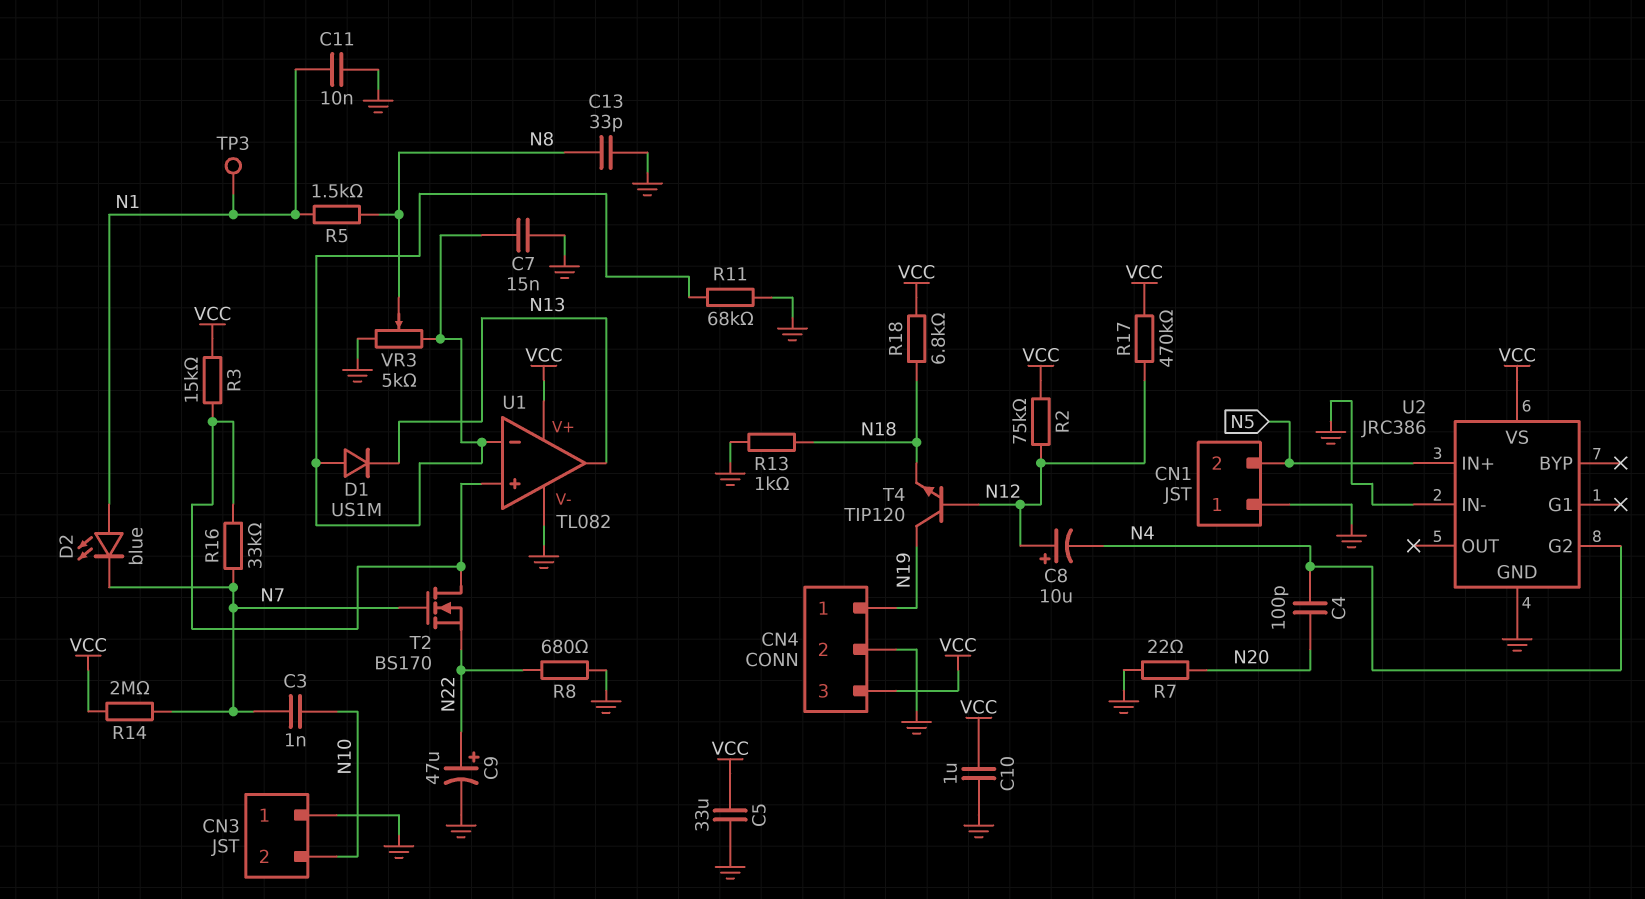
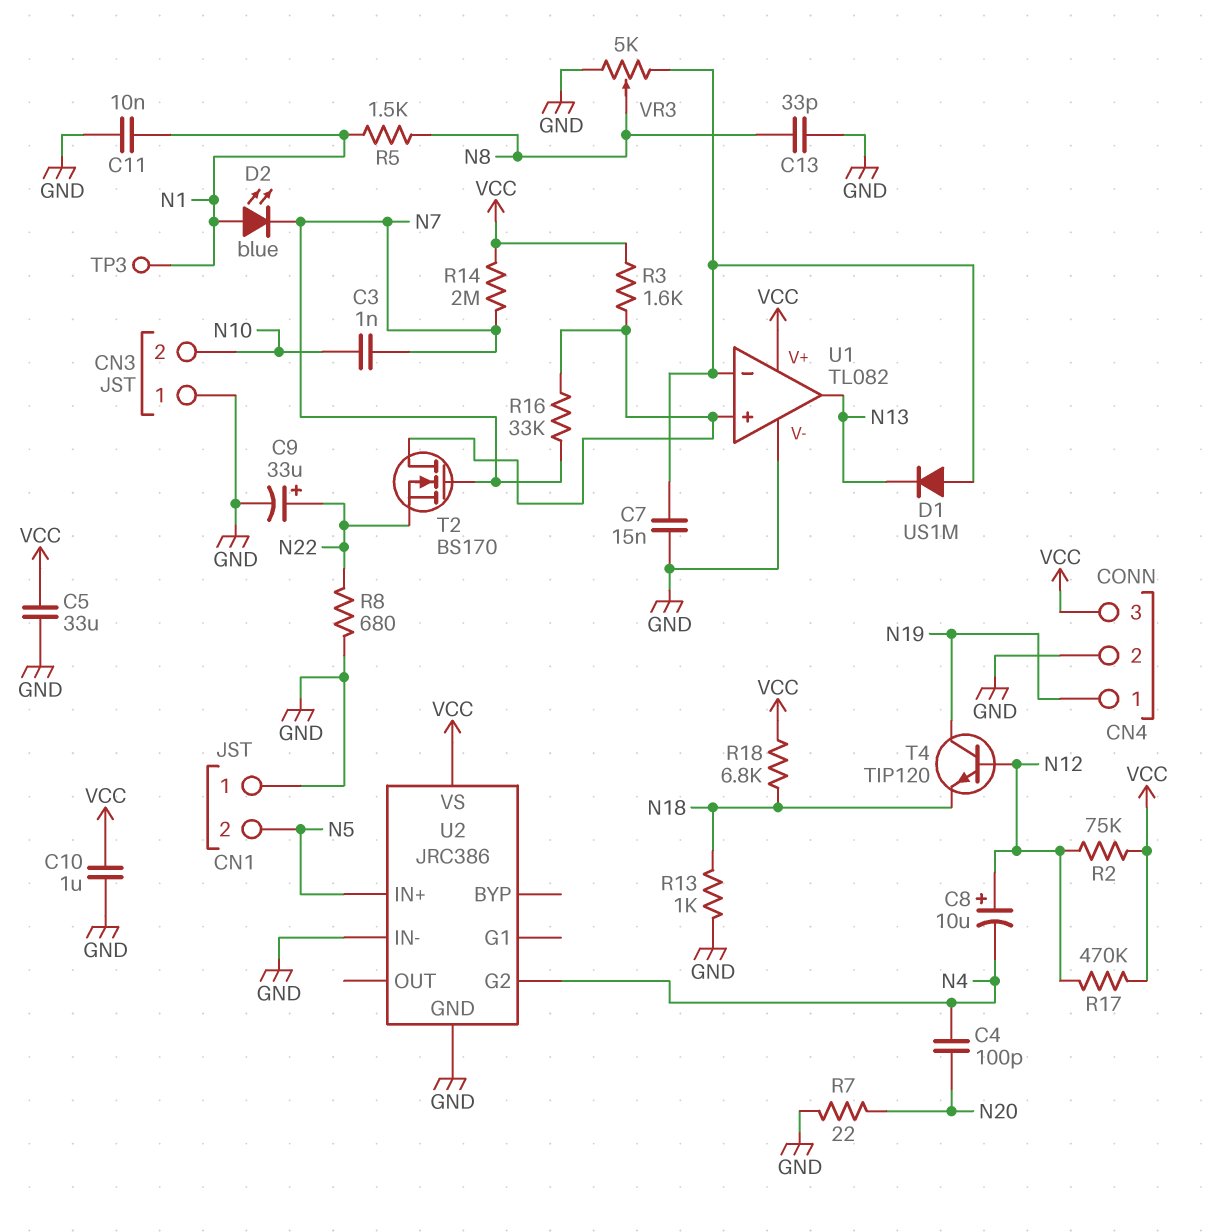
C9: 47uF (plus N22, minus GND) -> 33uF (plus N22, minus GND)
R3: 15k (U1/in+, VCC) -> 1.6k (U1/in+, VCC)
R11: 68k (GND, U1/in-) -> none

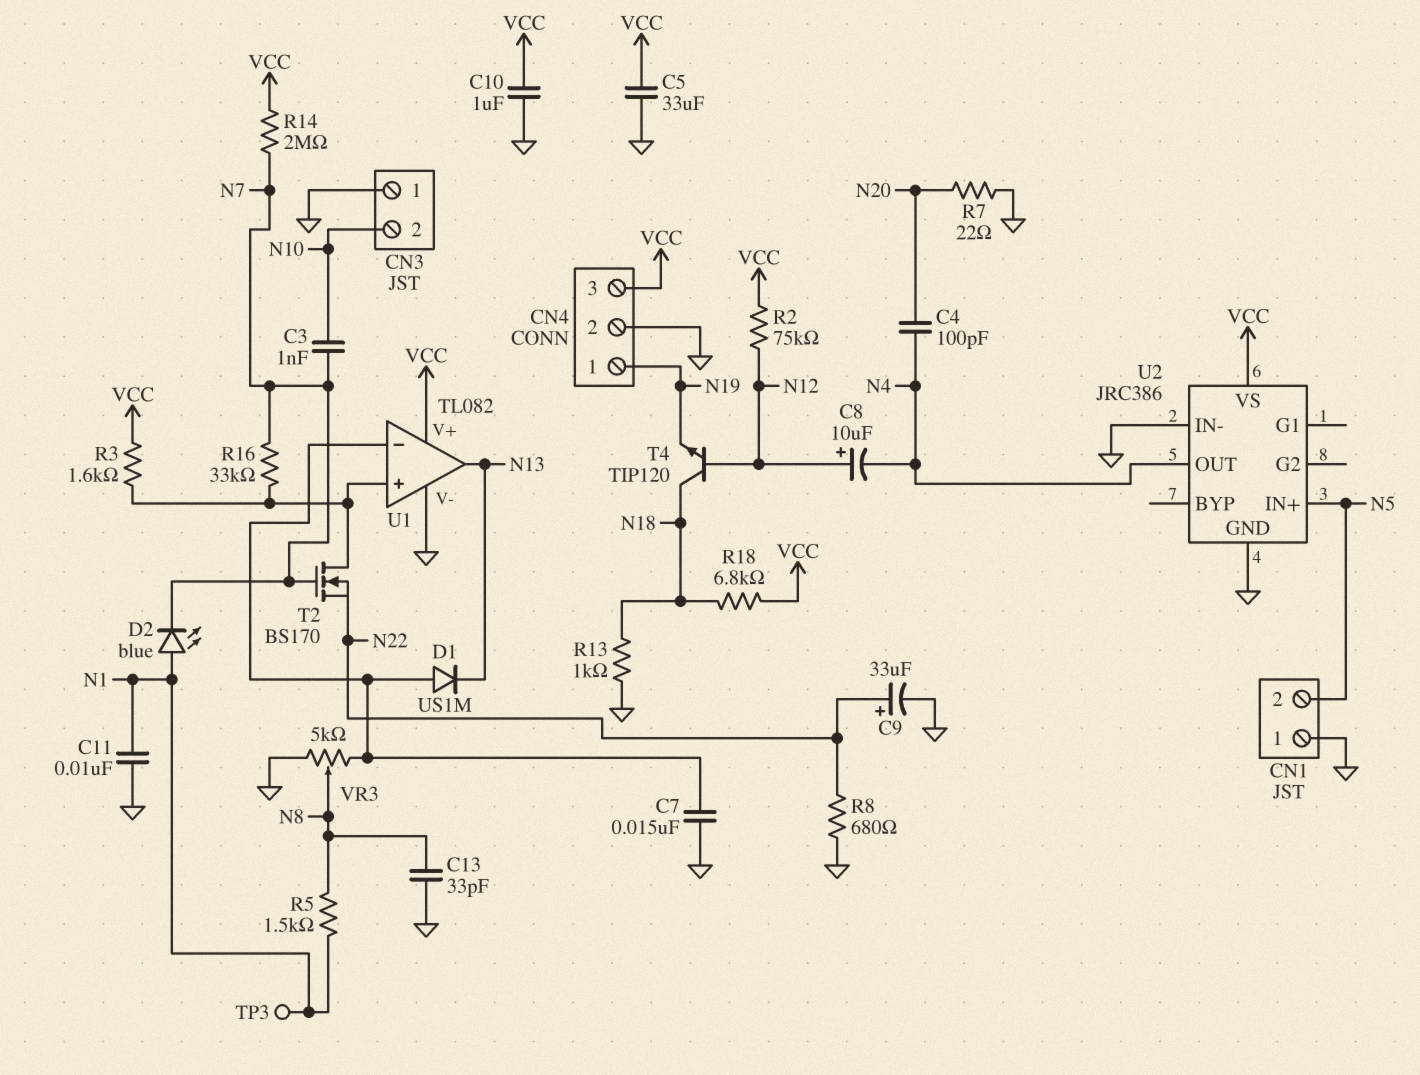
R17: 470k (N12, VCC) -> none
T4: NPN TIP120 (B N12, C N19, E N18) -> NPN TIP120 (B N12, C N18, E N19)
U2 pin G2: N4 -> none
U2 pin OUT: none -> N4

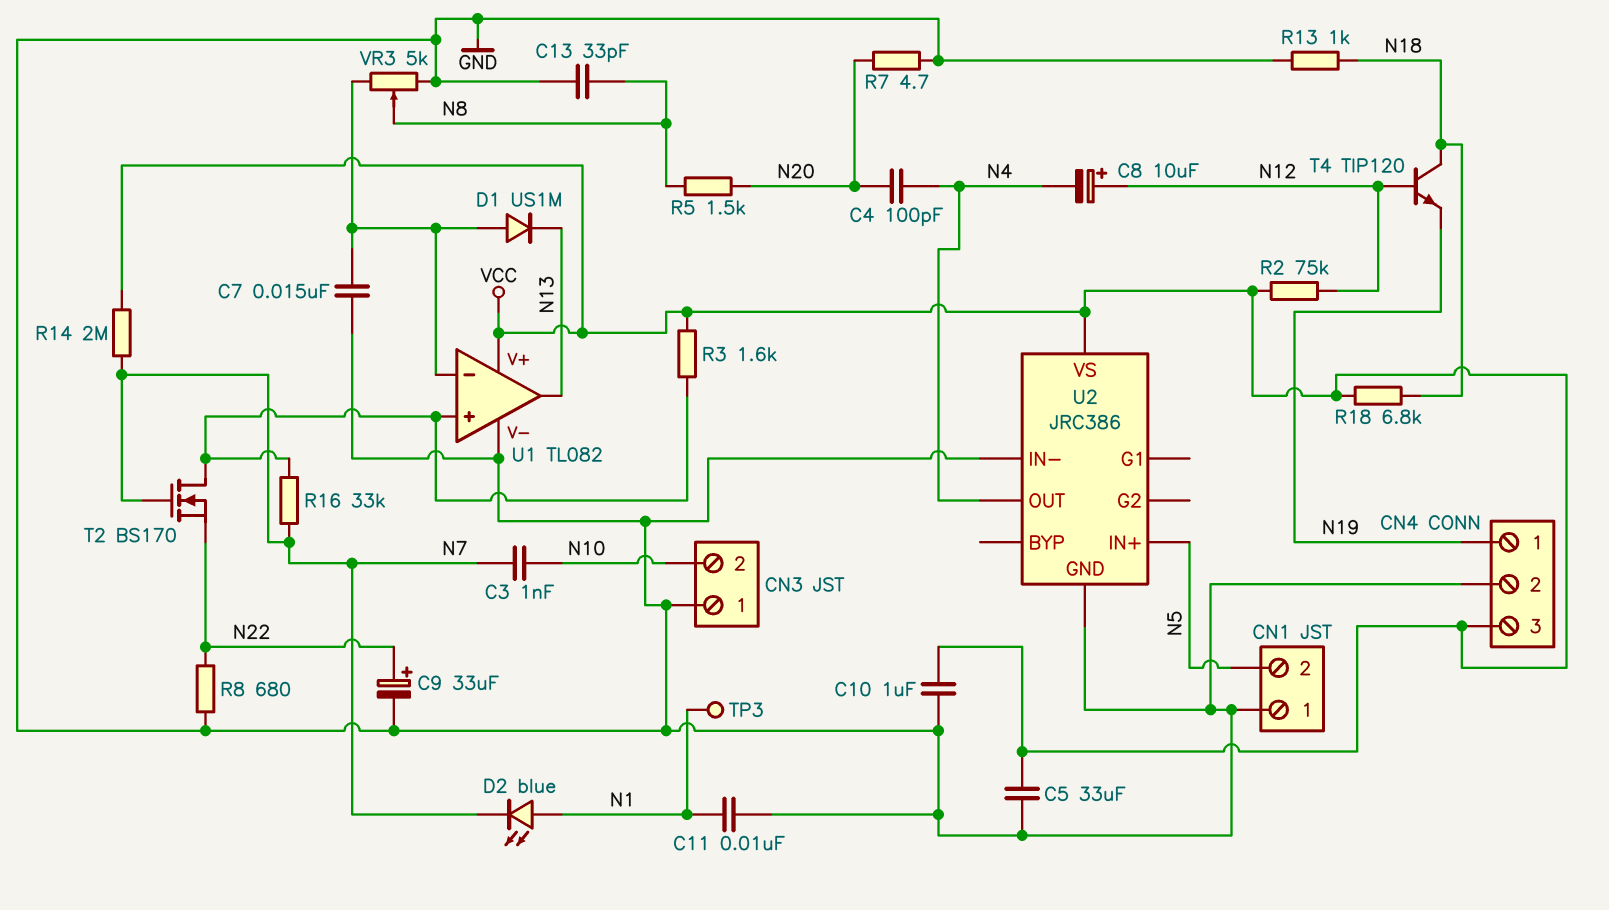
R5: 1.5k (N1, N8) -> 1.5k (N8, N20)
R7: 22 (GND, N20) -> 4.7 (GND, N20)

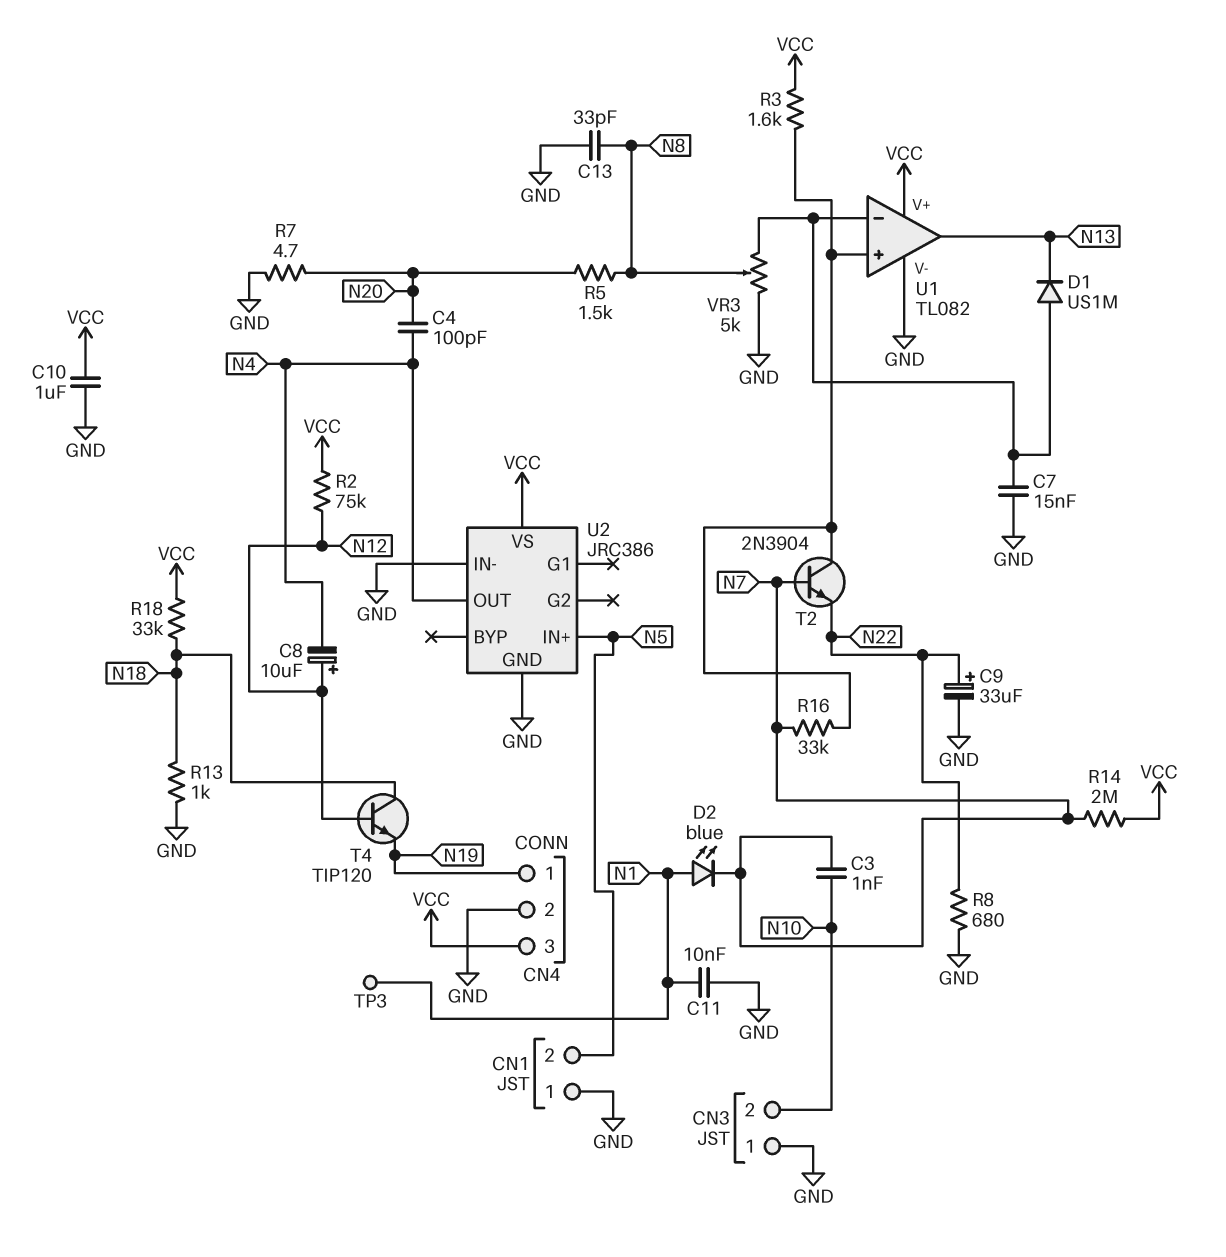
C5: 33uF (GND, VCC) -> none
R18: 6.8k (N18, VCC) -> 33k (N18, VCC)
T2: NMOS BS170 (G N7, D U1/in+, S N22) -> NPN 2N3904 (B N7, C U1/in+, E N22)

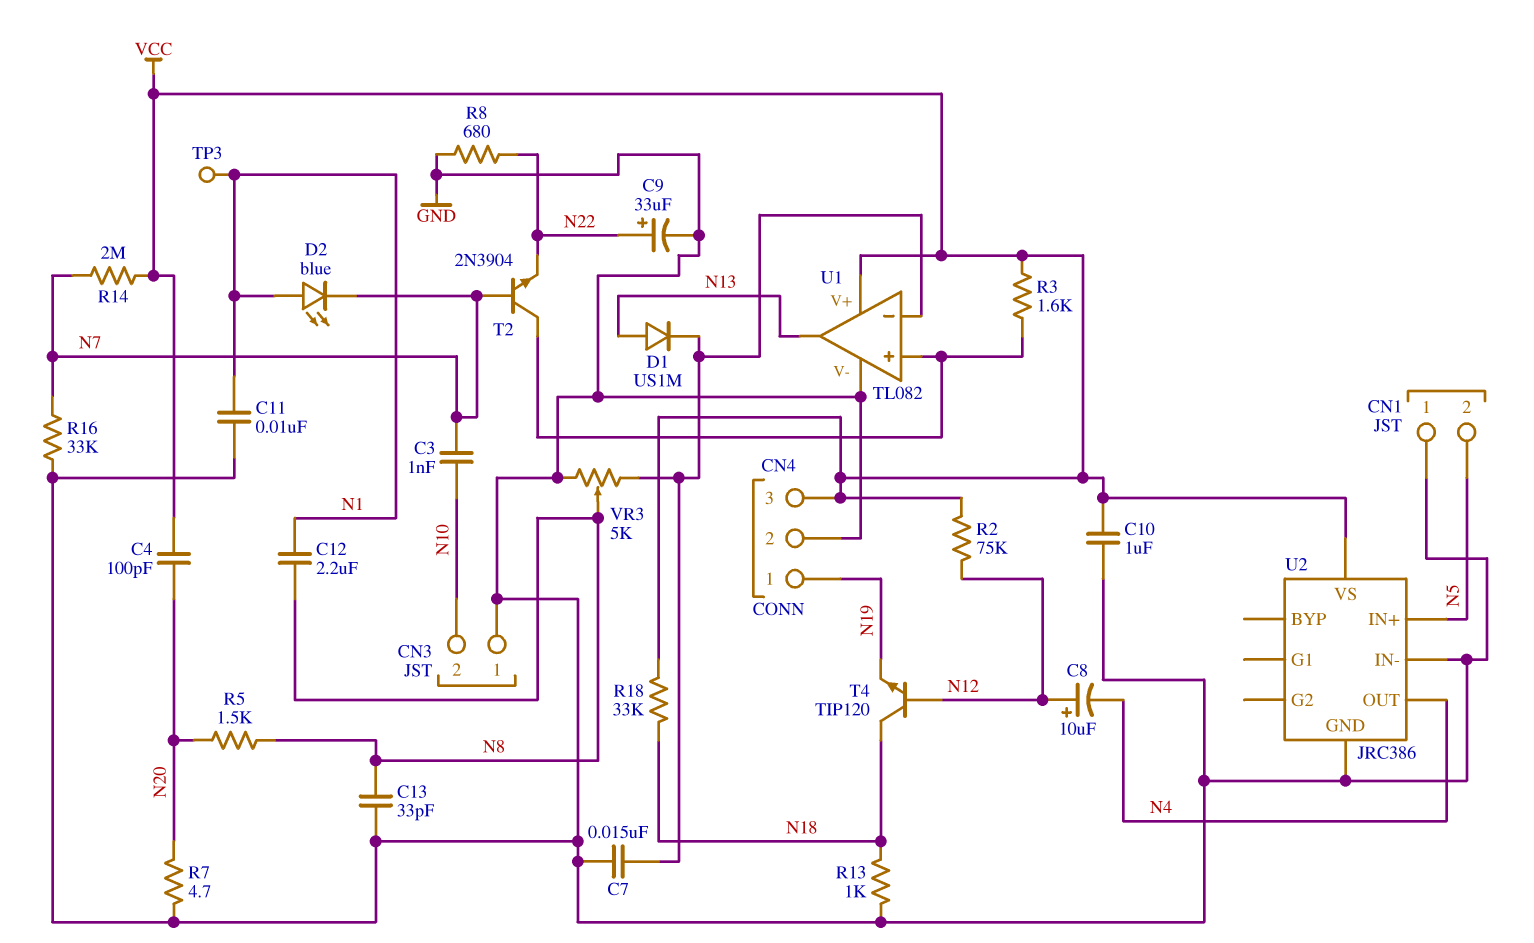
C4: 100pF (N4, N20) -> 100pF (N20, VCC)
C12: none -> 2.2uF (N1, N8)
D1: diode US1M (A U1/in-, K N13) -> diode US1M (A N13, K U1/in-)
R16: 33k (N7, U1/in+) -> 33k (GND, N7)

